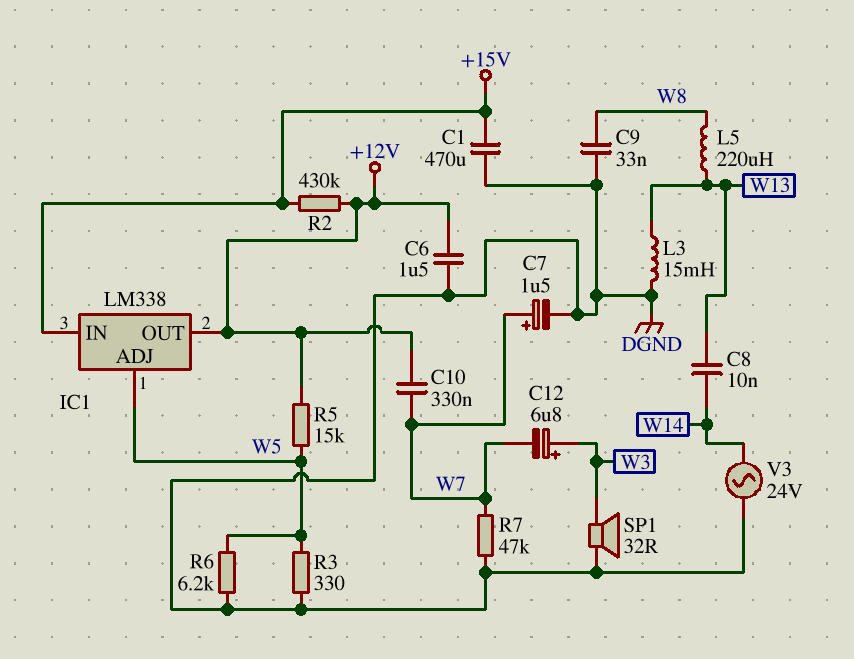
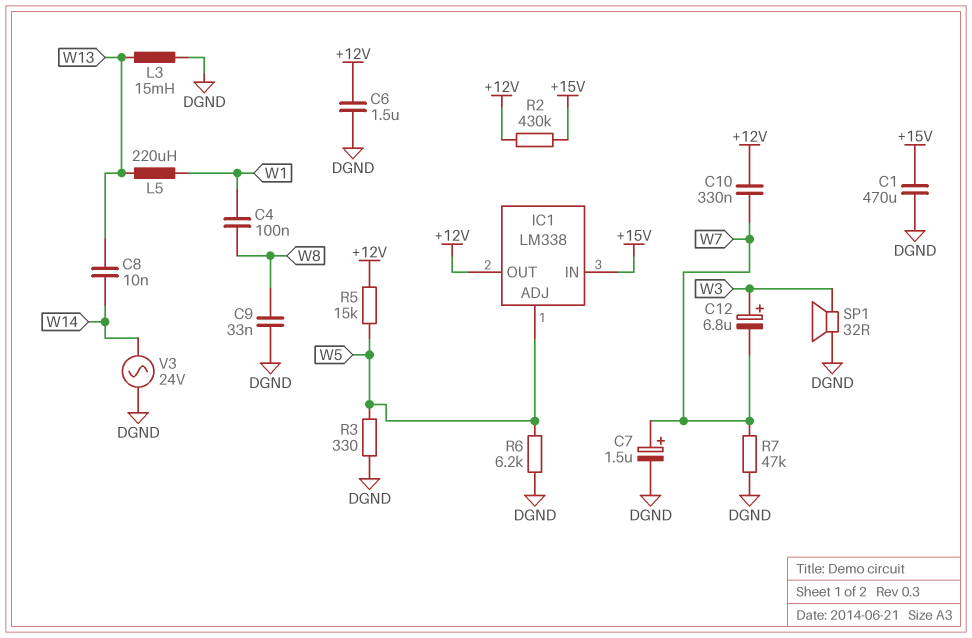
C4: none -> 100nF (W1, W8)
L5: 220uH (W8, W13) -> 220uH (W1, W13)

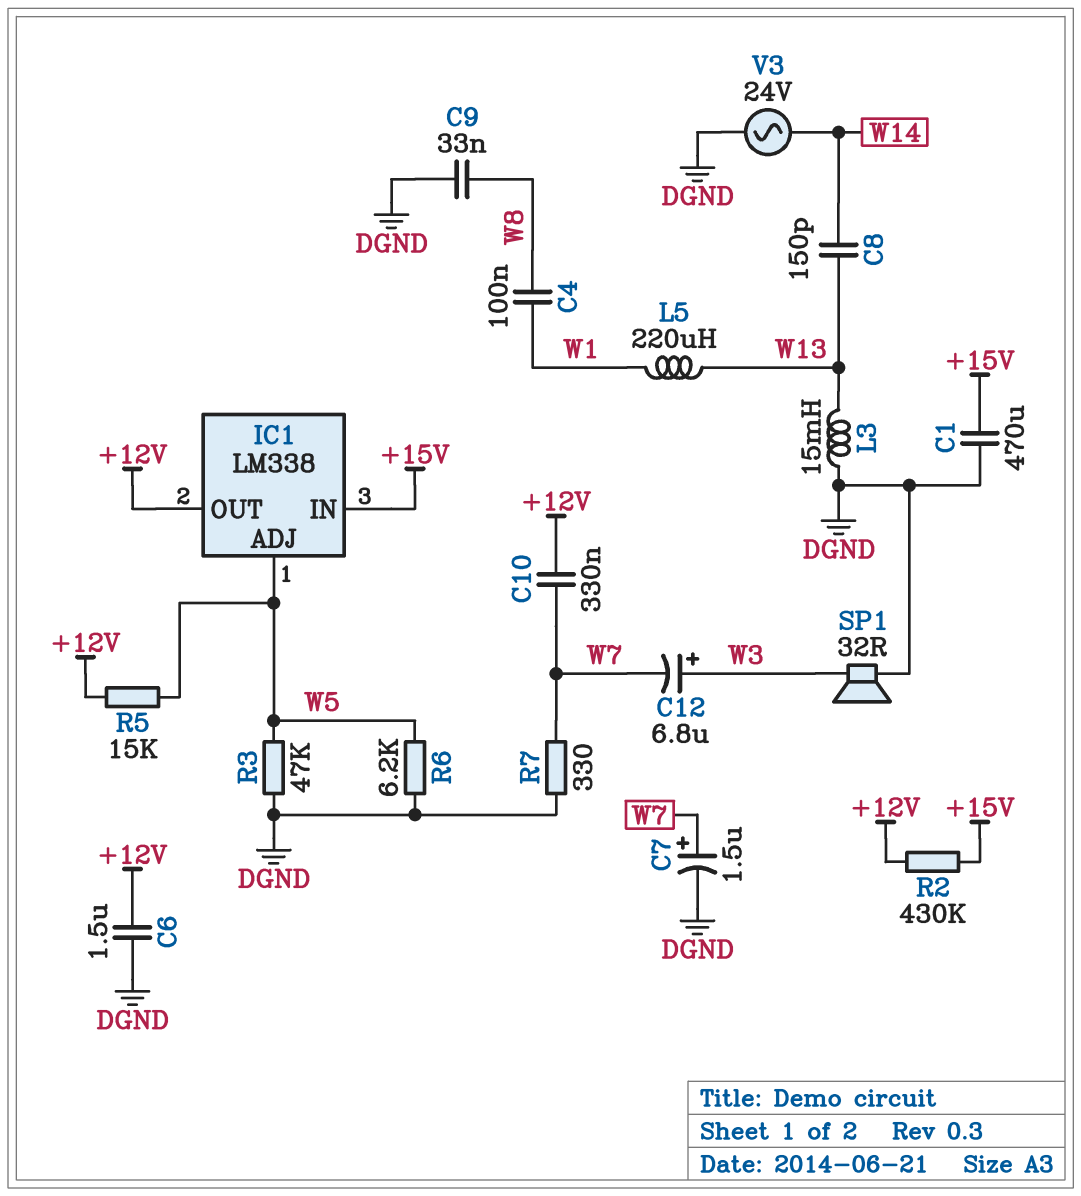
C8: 10nF (W13, W14) -> 150pF (W13, W14)
R3: 330 (DGND, W5) -> 47k (DGND, W5)
R7: 47k (DGND, W7) -> 330 (DGND, W7)

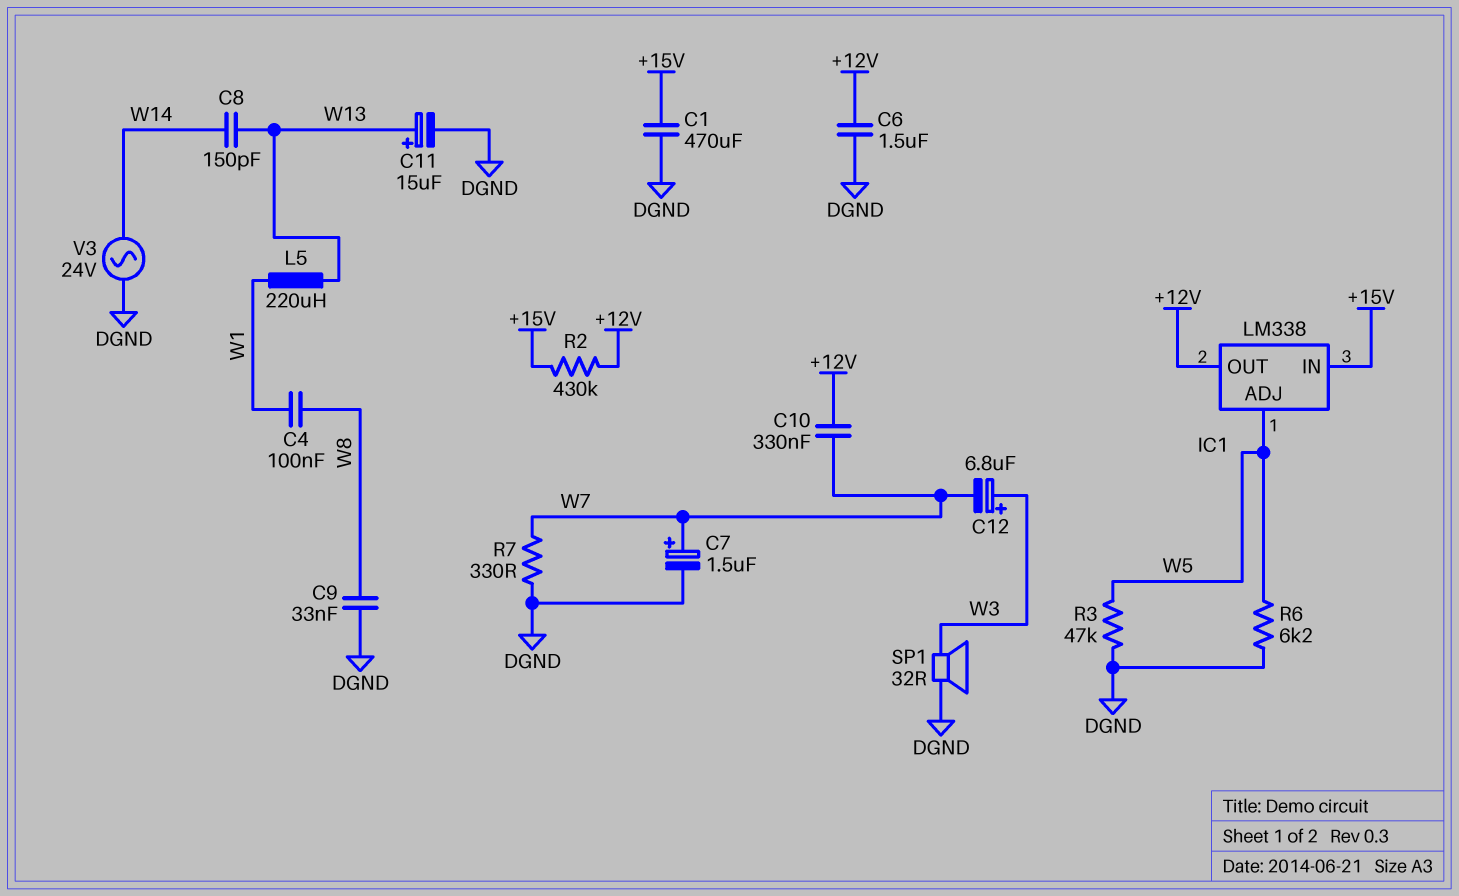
C11: none -> 15uF (plus W13, minus DGND)
L3: 15mH (DGND, W13) -> none
R5: 15k (+12V, W5) -> none

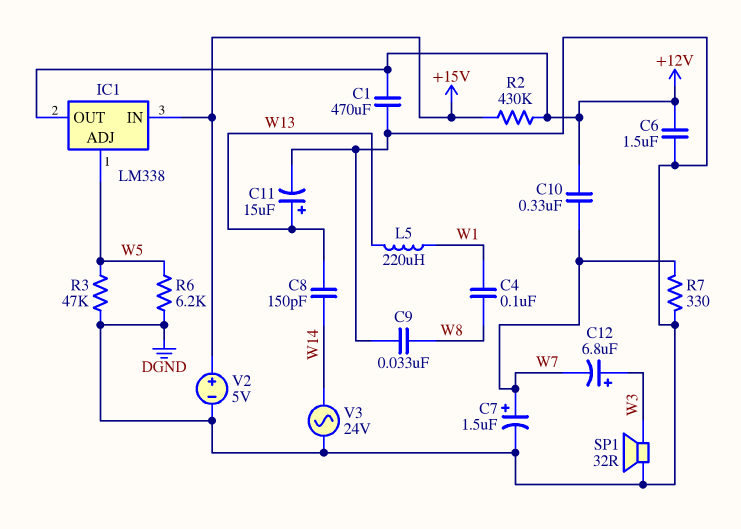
C1: 470uF (+15V, DGND) -> 470uF (+12V, DGND)
V2: none -> 5V (plus +15V, minus DGND)

